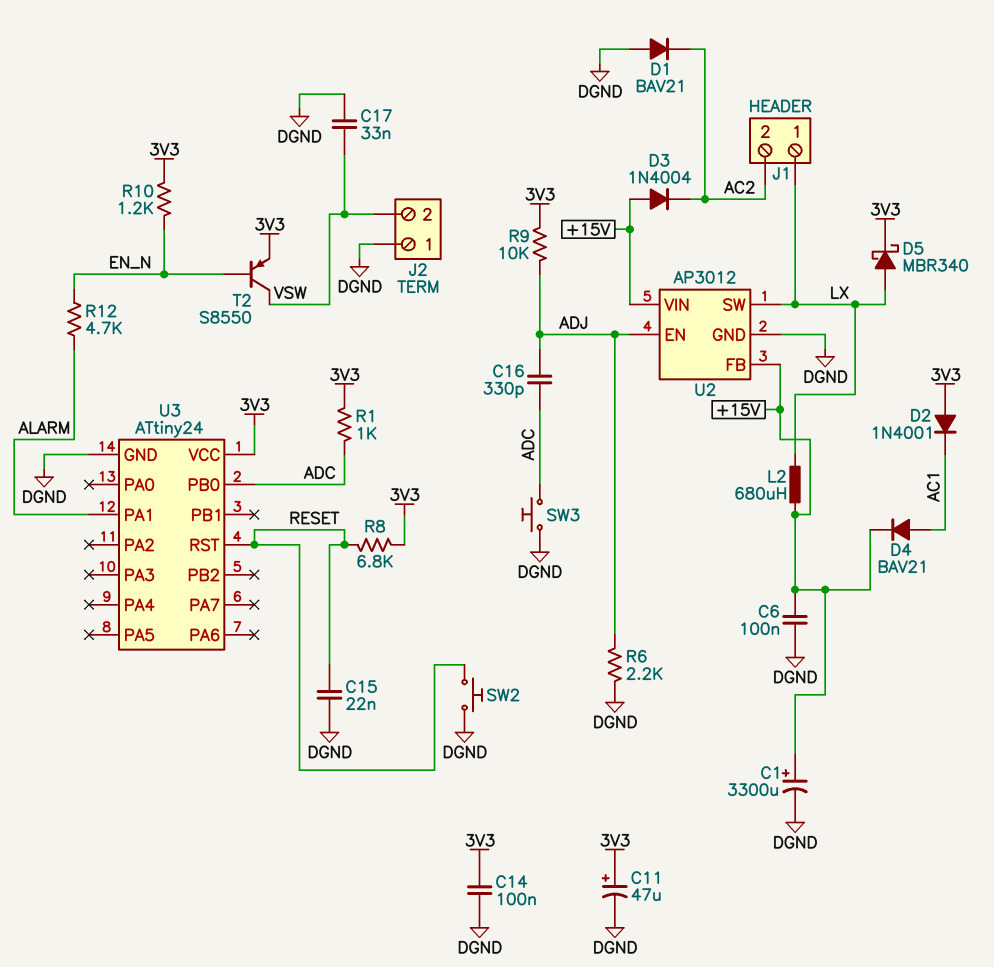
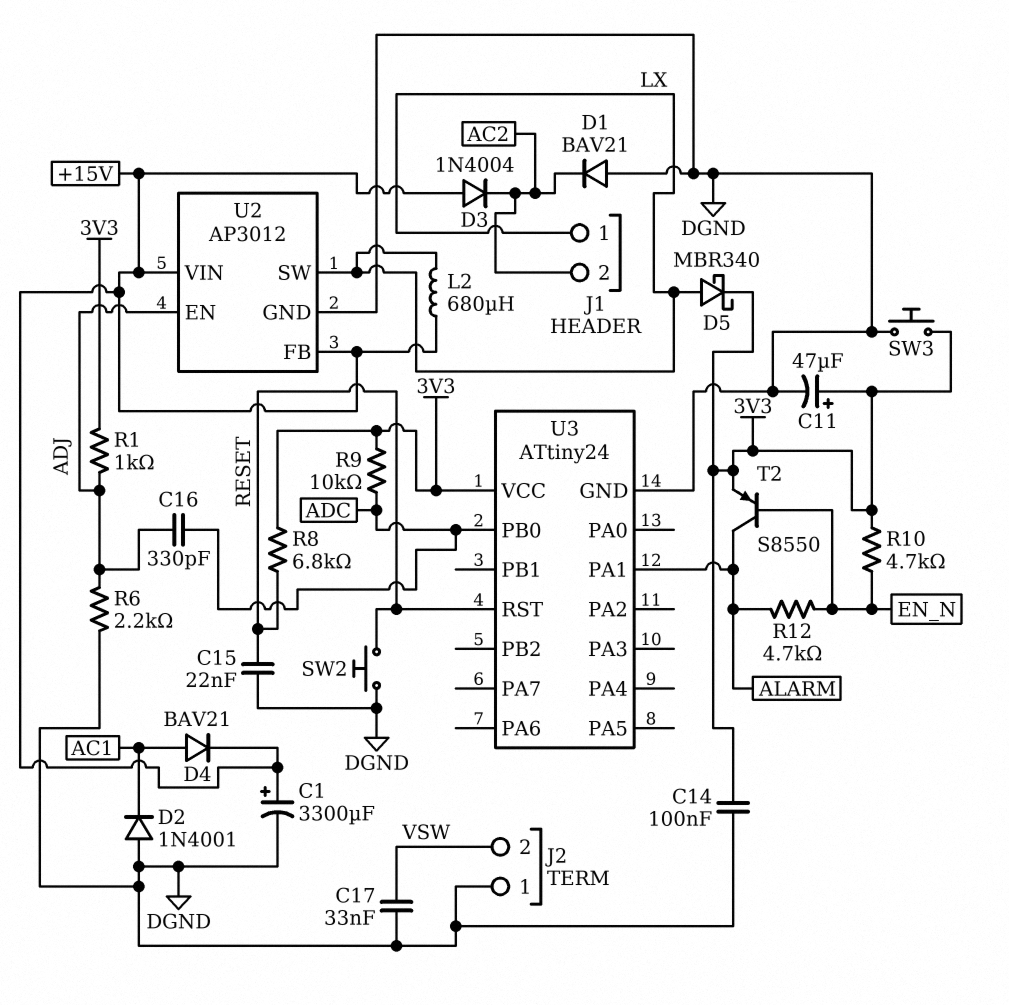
C6: 100nF (+15V, DGND) -> none
D2: diode 1N4001 (A 3V3, K AC1) -> diode 1N4001 (A DGND, K AC1)
R1: 1k (3V3, ADC) -> 1k (3V3, ADJ)
R9: 10k (3V3, ADJ) -> 10k (3V3, ADC)
R10: 1.2k (3V3, EN_N) -> 4.7k (3V3, EN_N)
SW3: button (ADC, DGND) -> button (3V3, DGND)
T2: PNP S8550 (B EN_N, C VSW, E 3V3) -> PNP S8550 (B EN_N, C ALARM, E 3V3)

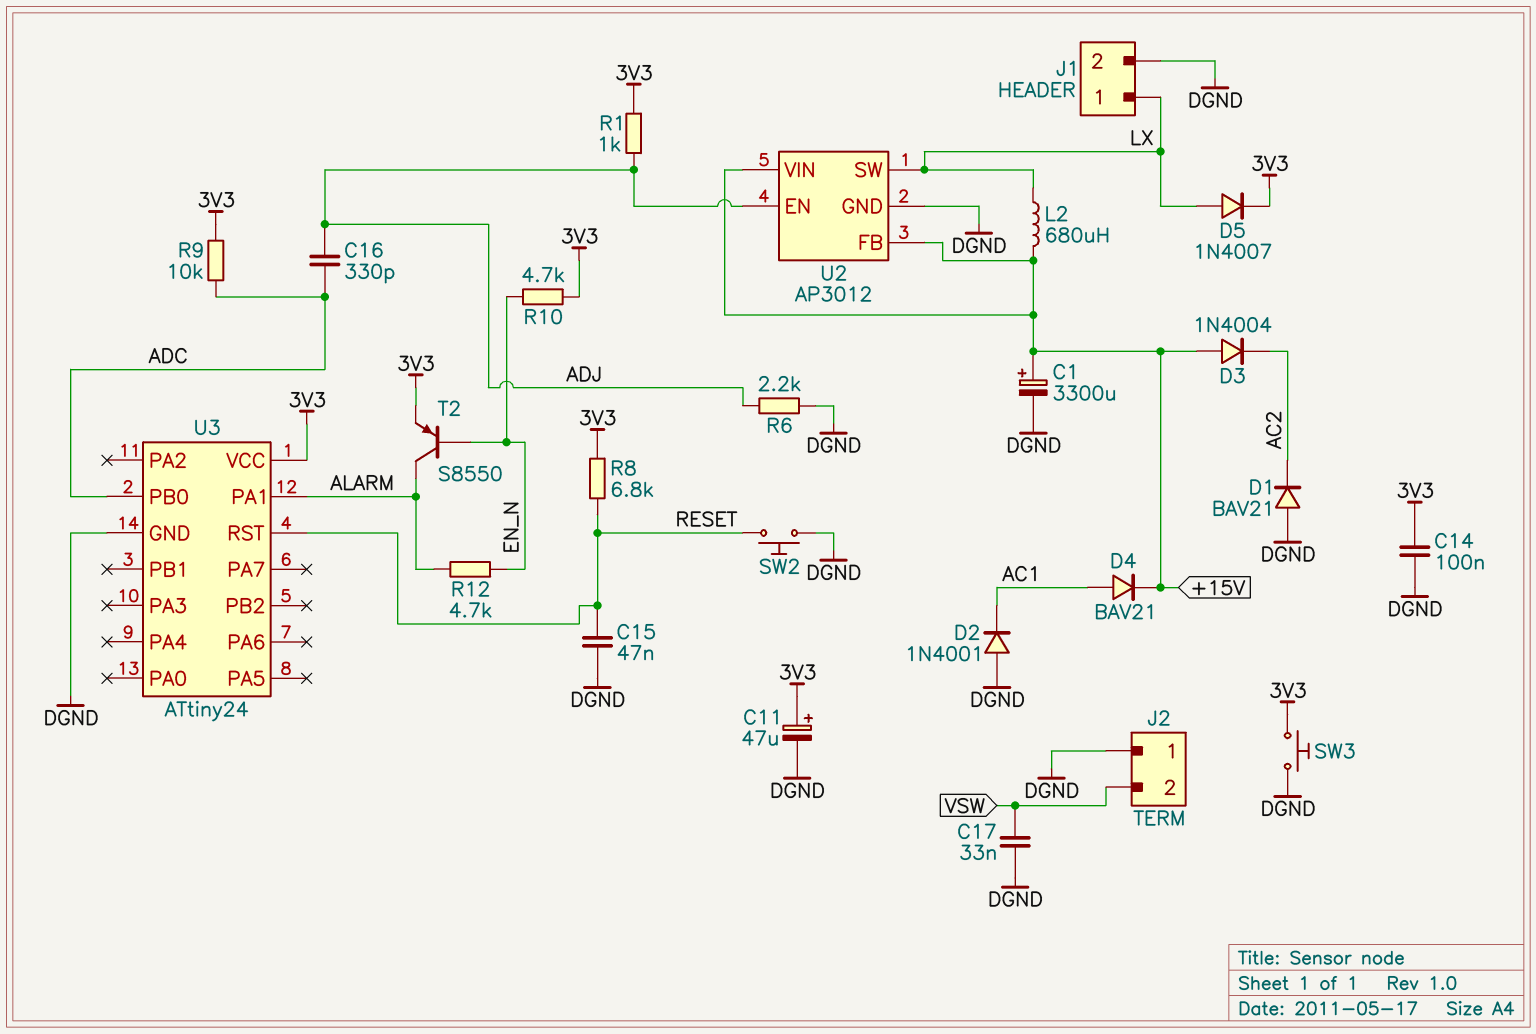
C15: 22nF (DGND, RESET) -> 47nF (DGND, RESET)
D5: schottky MBR340 (A LX, K 3V3) -> diode 1N4007 (A LX, K 3V3)
J1 pin 2: AC2 -> DGND

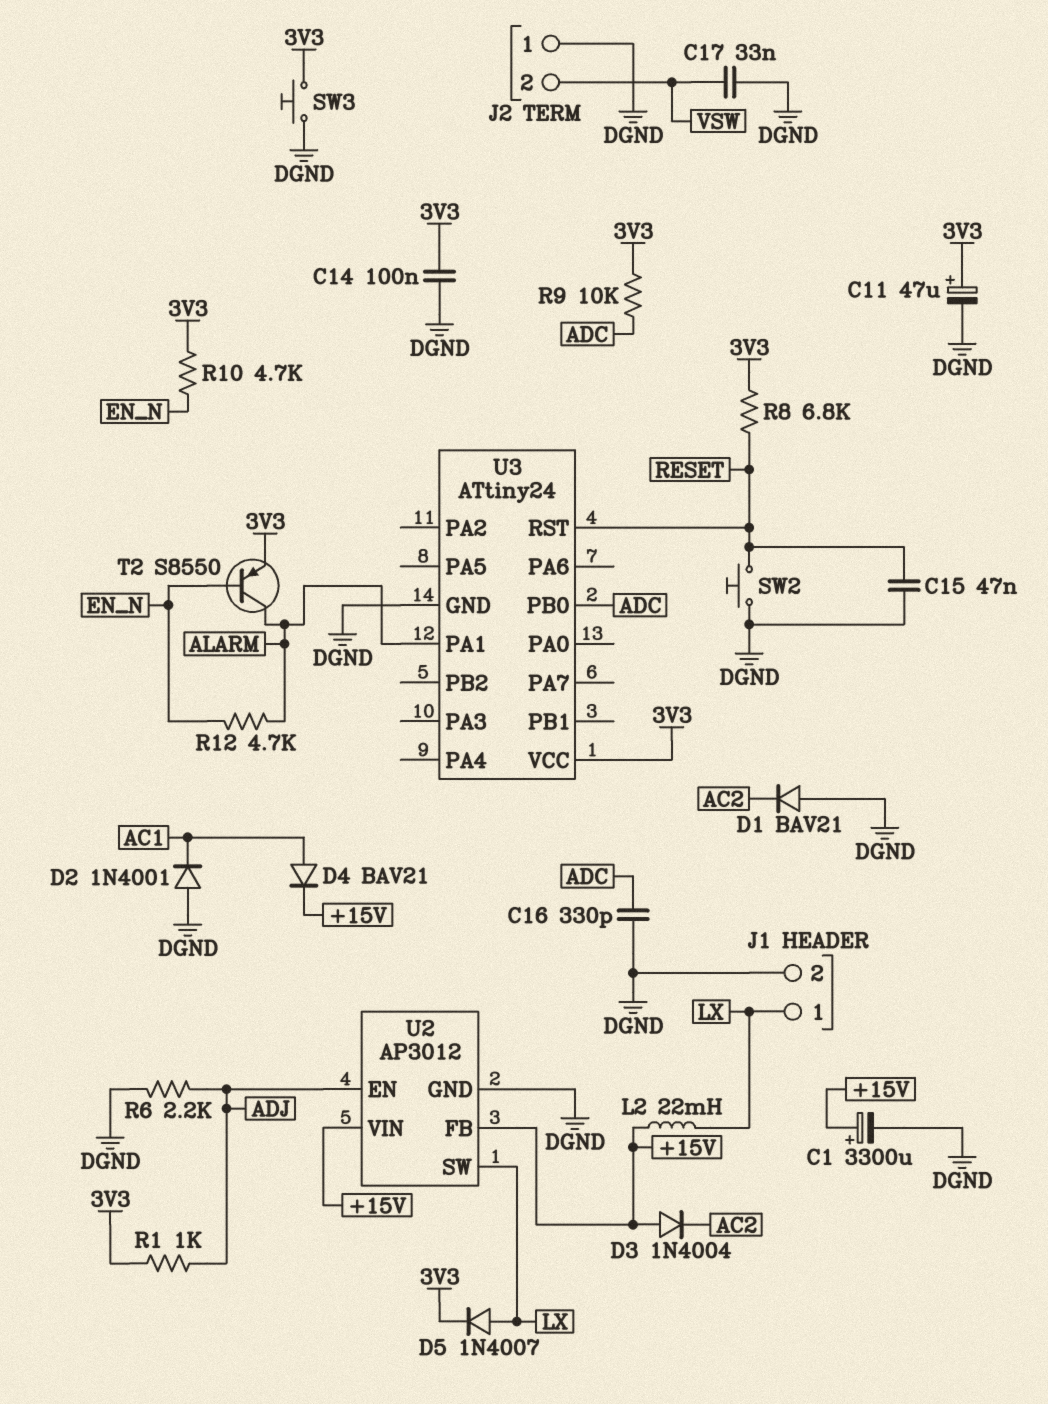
C16: 330pF (ADC, ADJ) -> 330pF (ADC, DGND)
L2: 680uH (+15V, LX) -> 22mH (+15V, LX)

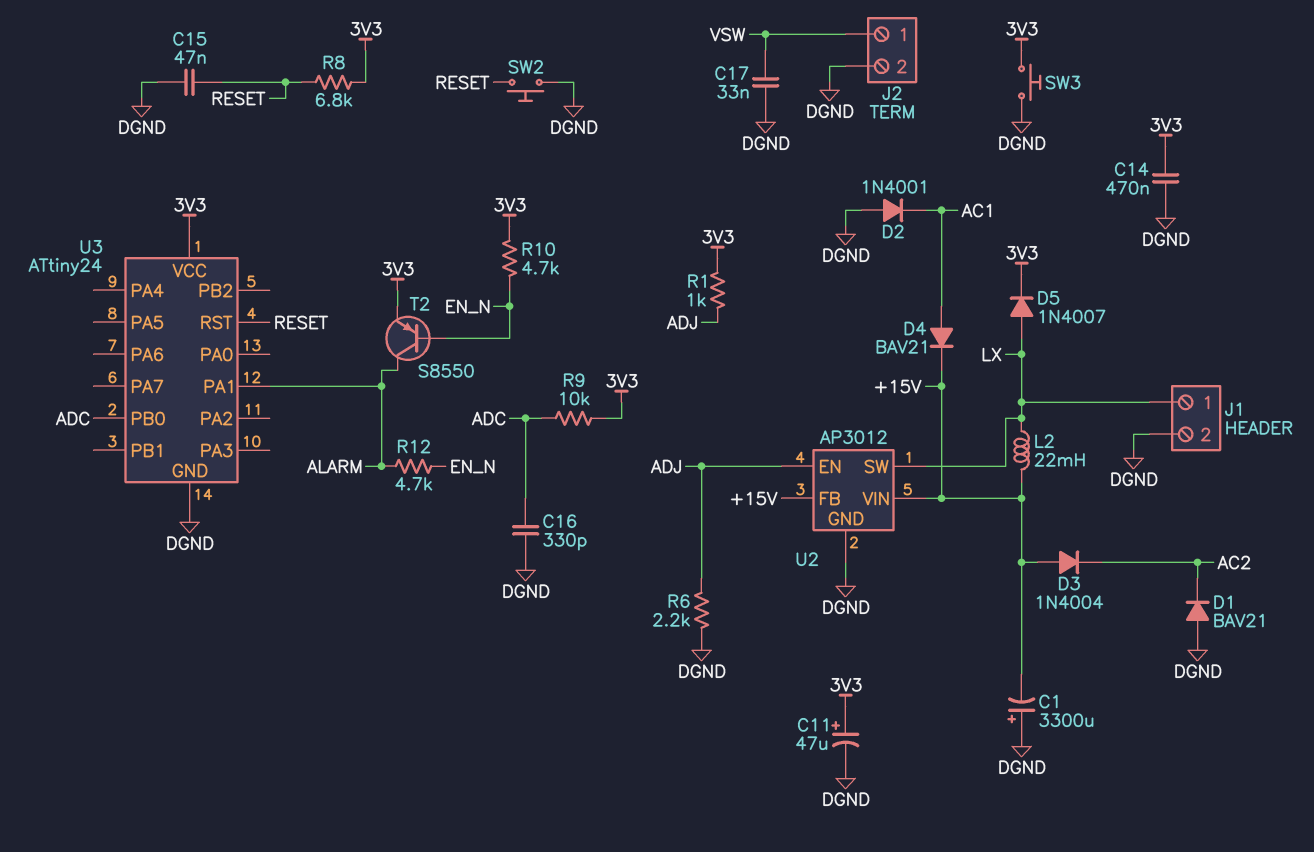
C1: 3300uF (plus +15V, minus DGND) -> 3300uF (plus DGND, minus +15V)
C14: 100nF (3V3, DGND) -> 470nF (3V3, DGND)
J2 pin 1: DGND -> VSW
J2 pin 2: VSW -> DGND

